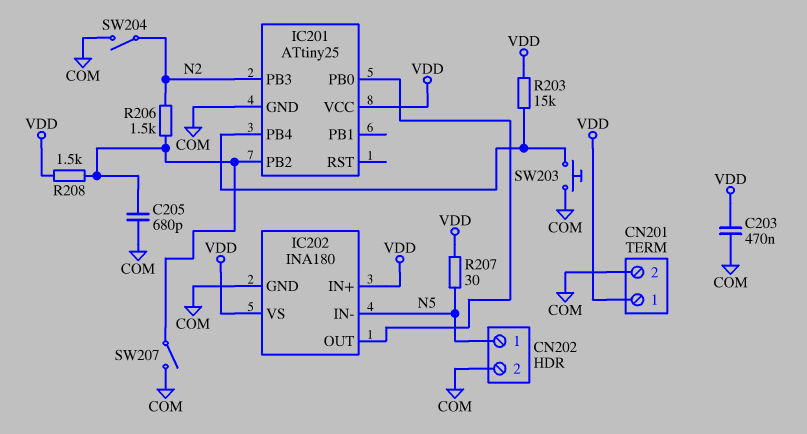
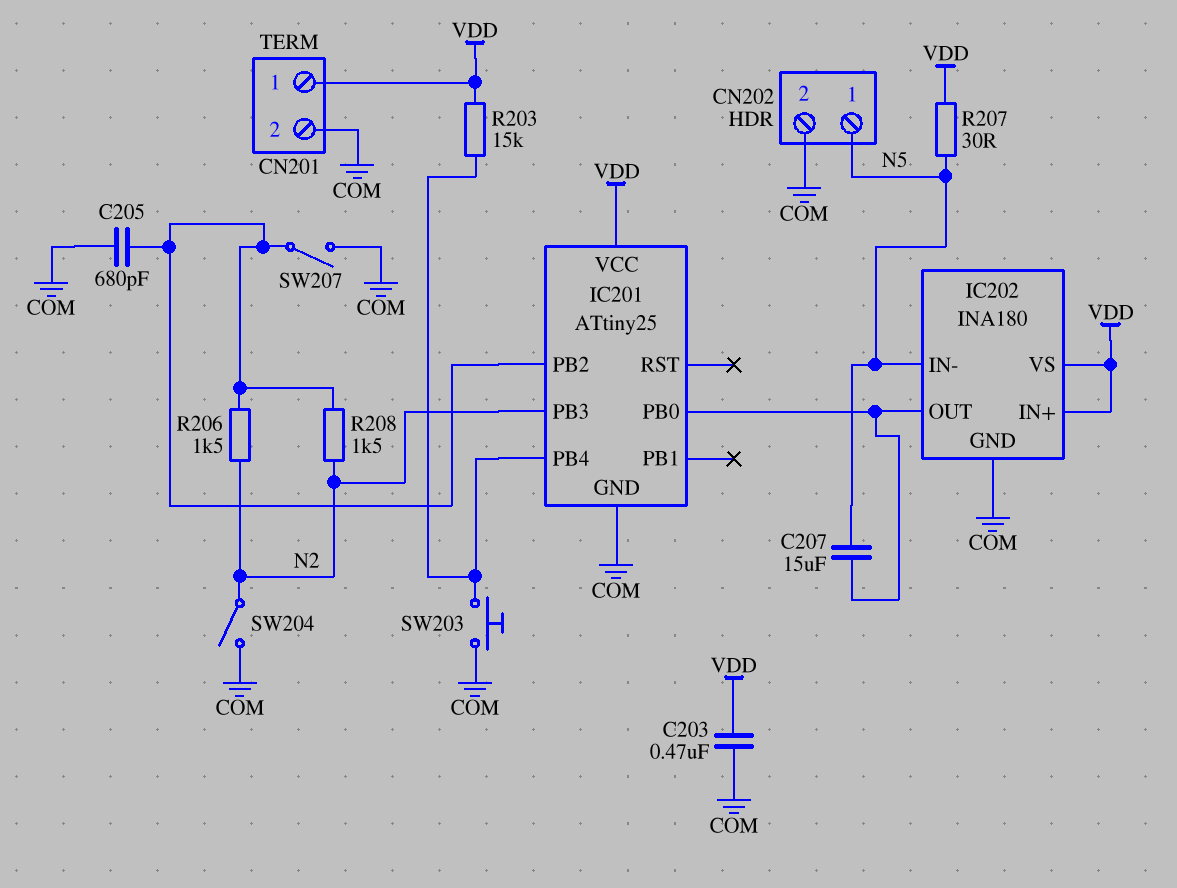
C207: none -> 15uF (IC201/PB0, N5)
R208: 1.5k (IC201/PB2, VDD) -> 1.5k (IC201/PB2, N2)

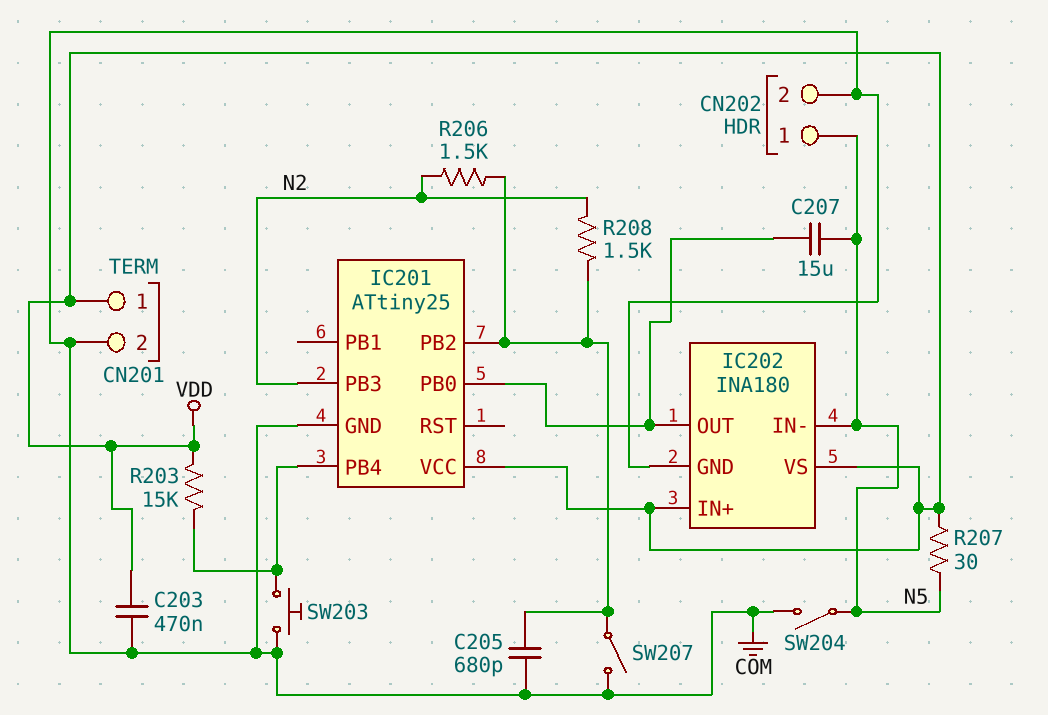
SW204: switch (COM, N2) -> switch (COM, N5)

